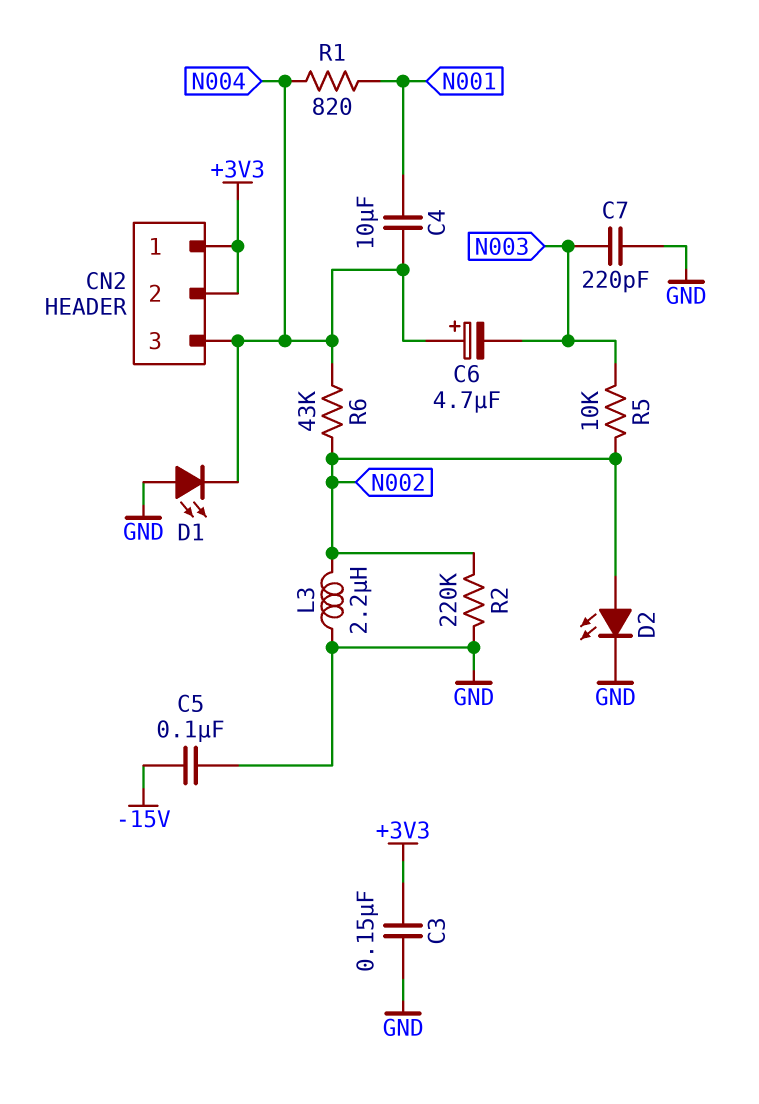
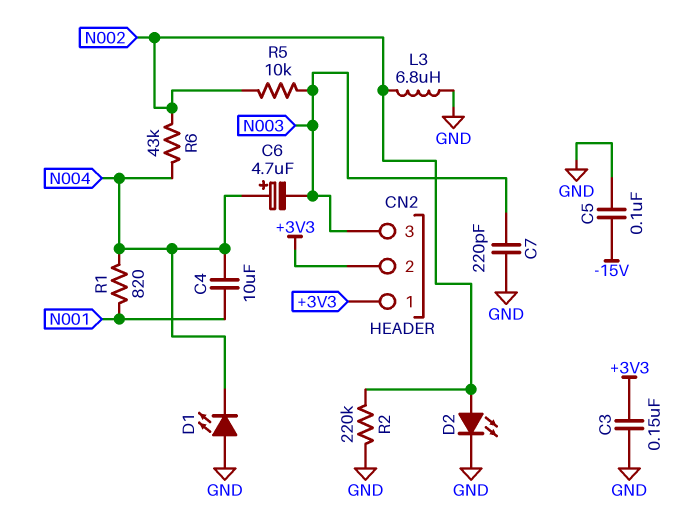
CN2 pin 3: N004 -> N003
L3: 2.2uH (GND, N002) -> 6.8uH (GND, N002)

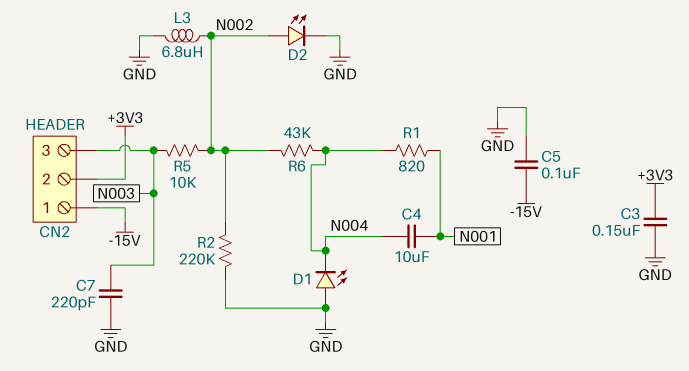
C6: 4.7uF (plus N004, minus N003) -> none
CN2 pin 1: +3V3 -> -15V

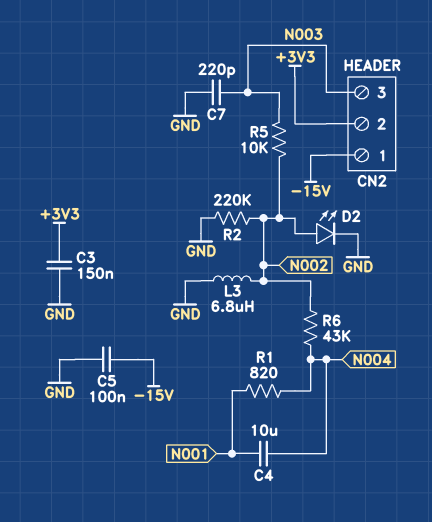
D1: LED (A GND, K N004) -> none

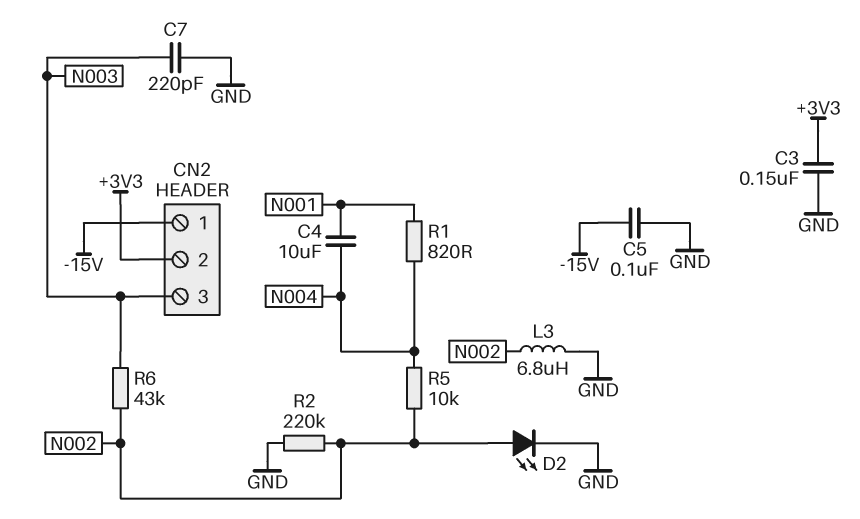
R5: 10k (N002, N003) -> 10k (N002, N004)
R6: 43k (N002, N004) -> 43k (N002, N003)

